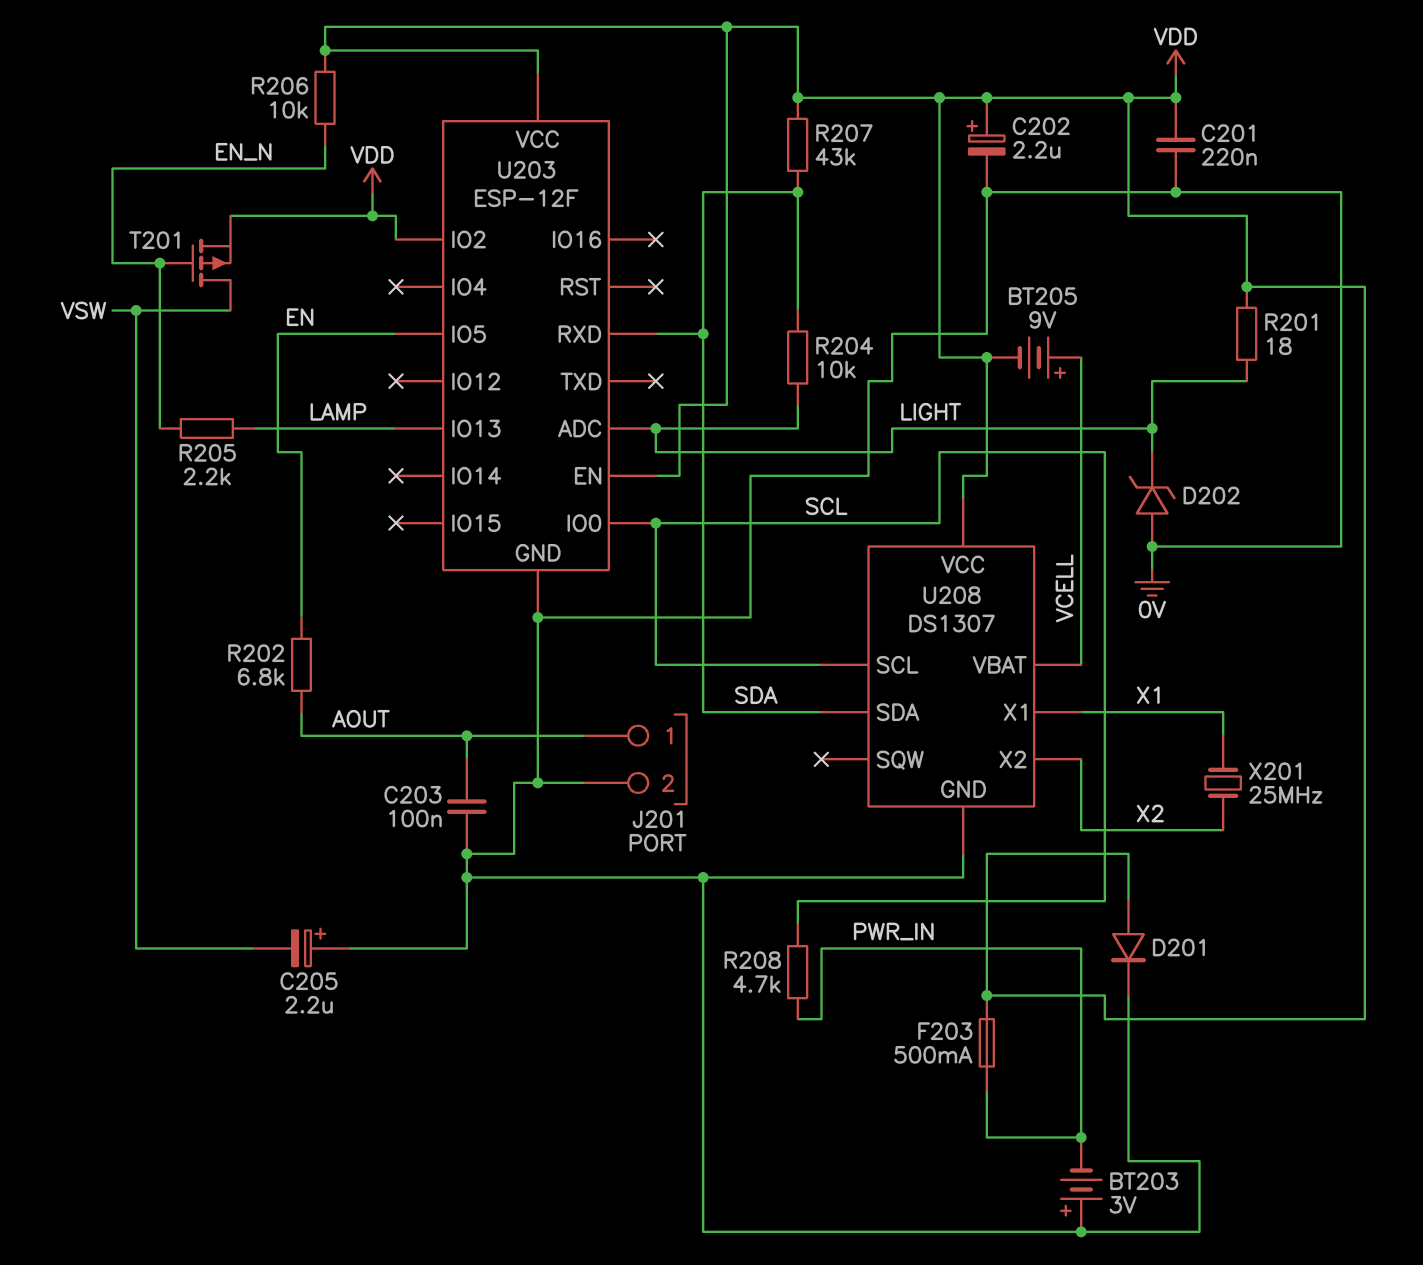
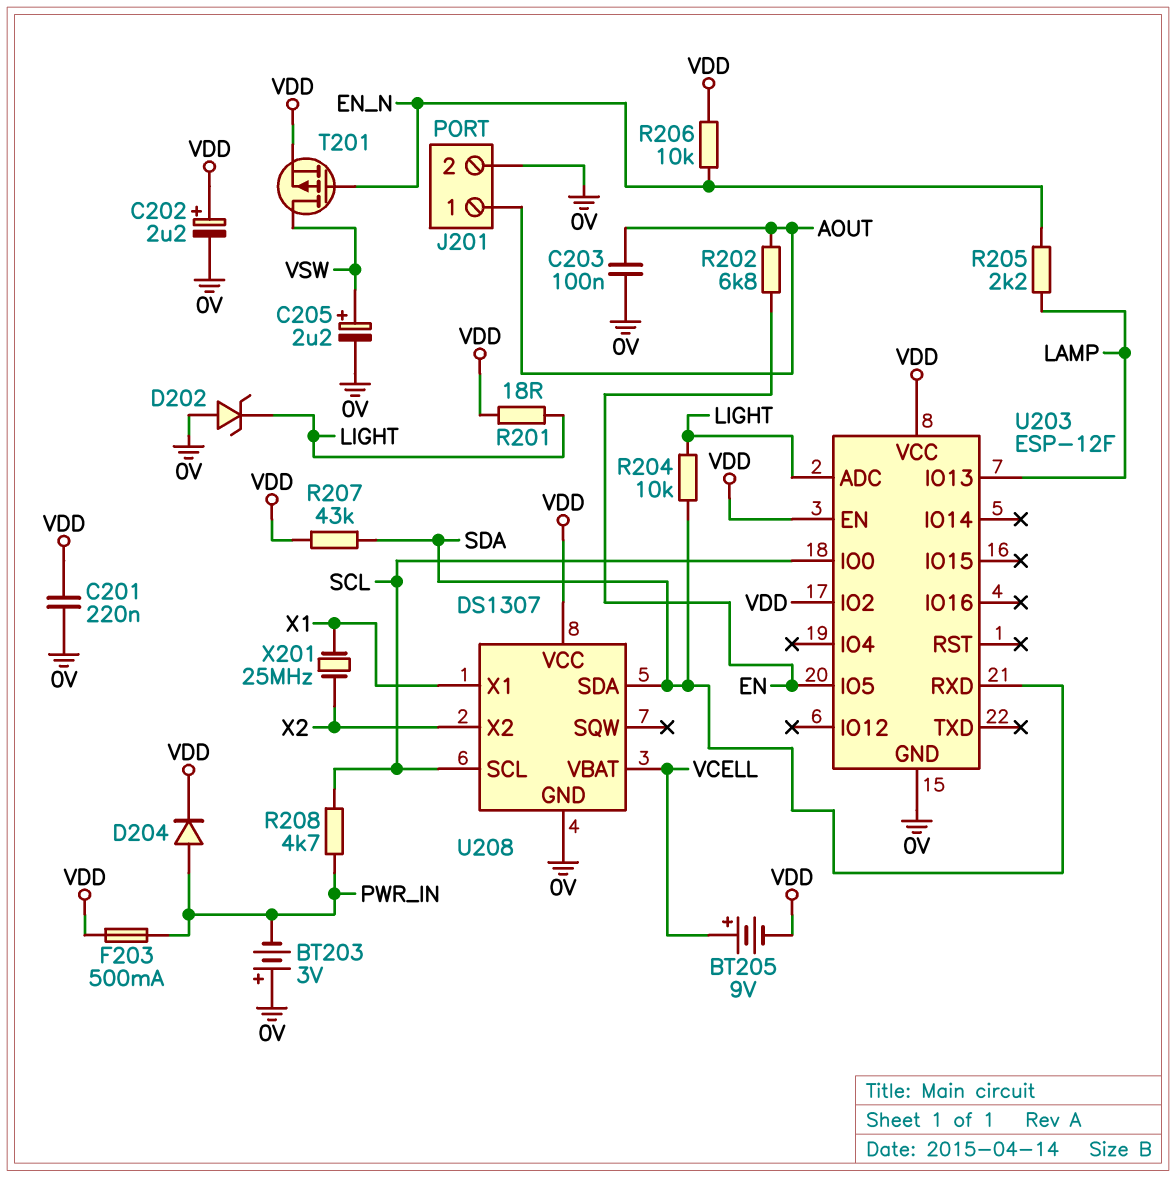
C205: 2.2uF (plus 0V, minus VSW) -> 2.2uF (plus VSW, minus 0V)
D201: diode (A VDD, K 0V) -> none
D204: none -> diode (A PWR_IN, K VDD)

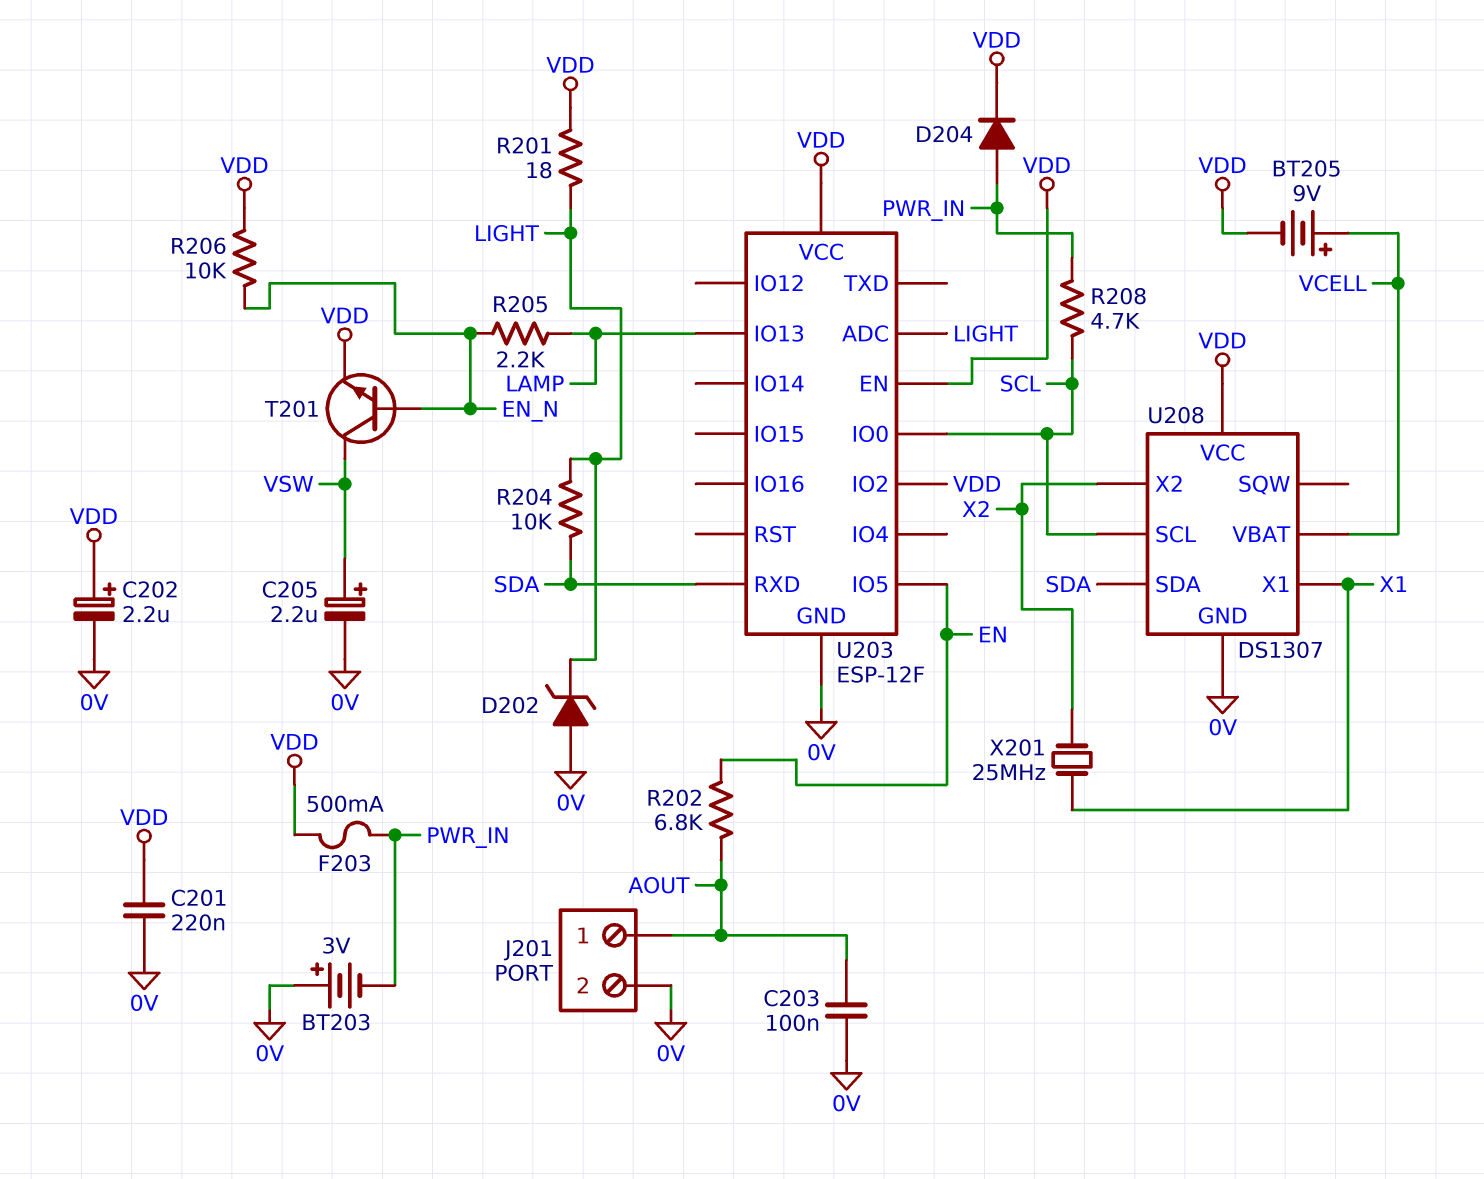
R207: 43k (SDA, VDD) -> none
T201: PMOS (G EN_N, D VSW, S VDD) -> NPN (B EN_N, C VSW, E VDD)

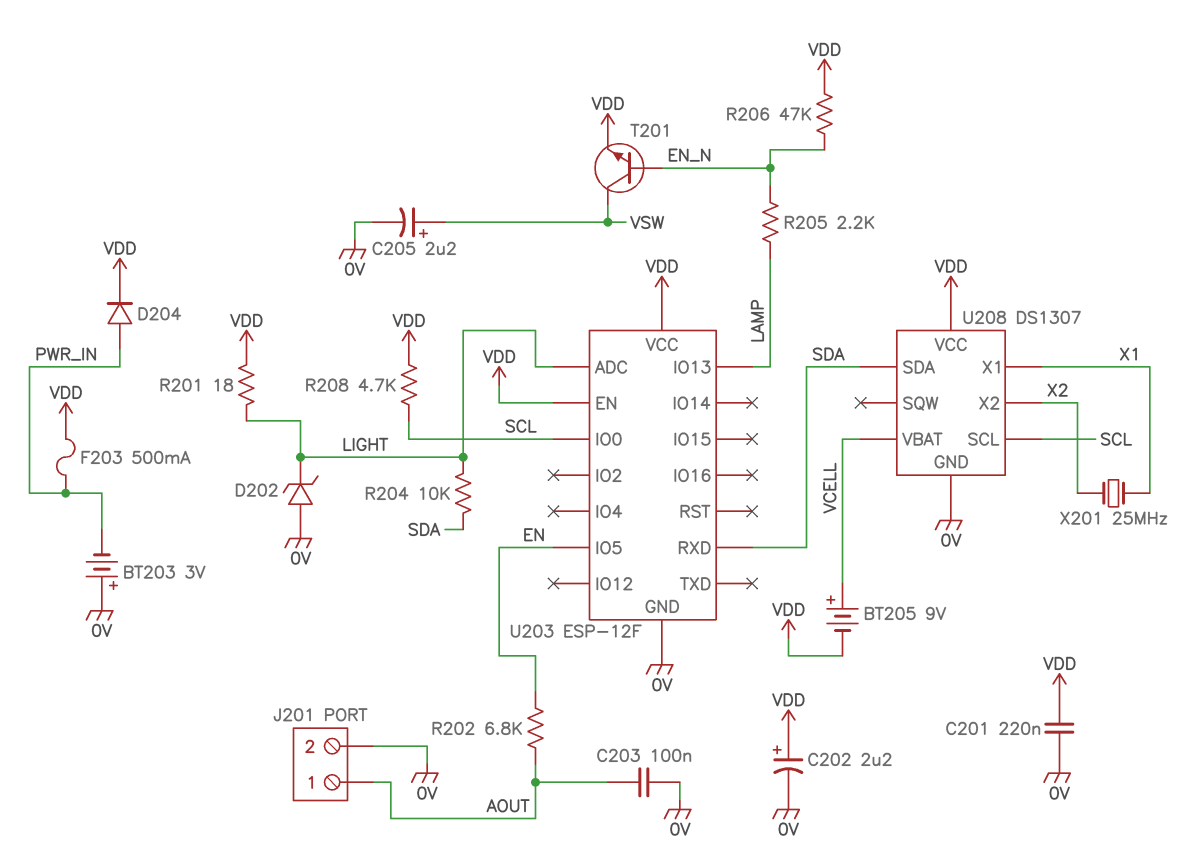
R206: 10k (EN_N, VDD) -> 47k (EN_N, VDD)
R208: 4.7k (PWR_IN, SCL) -> 4.7k (SCL, VDD)
U203 pin IO2: VDD -> none

